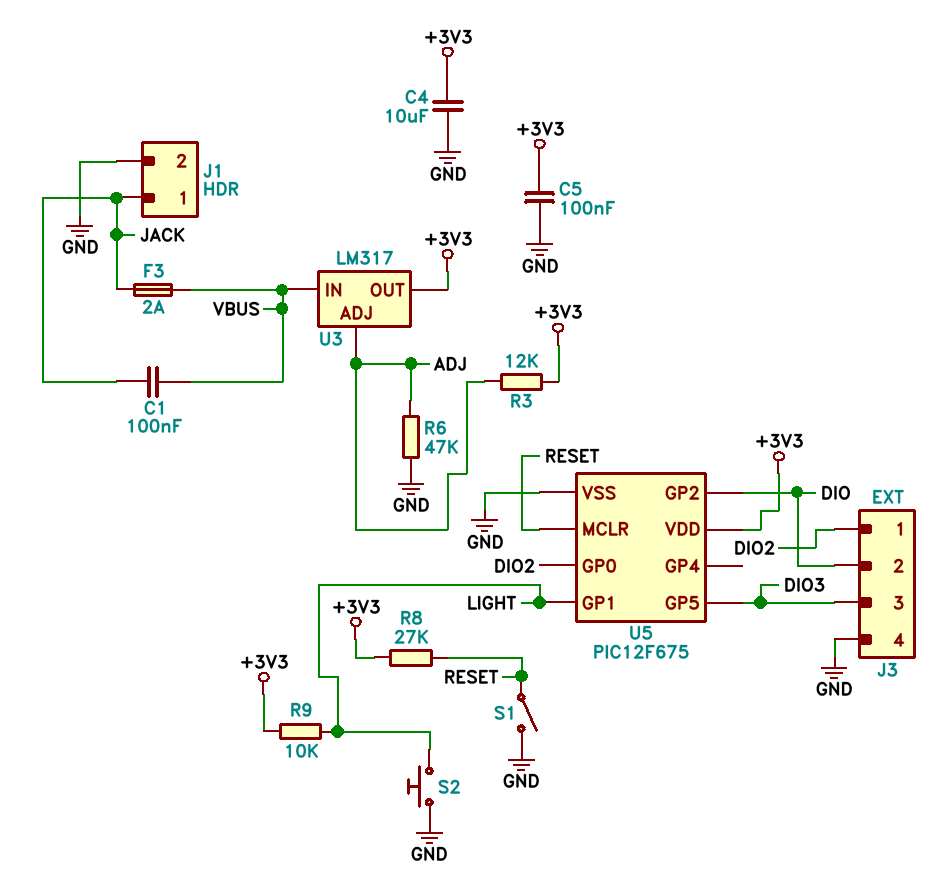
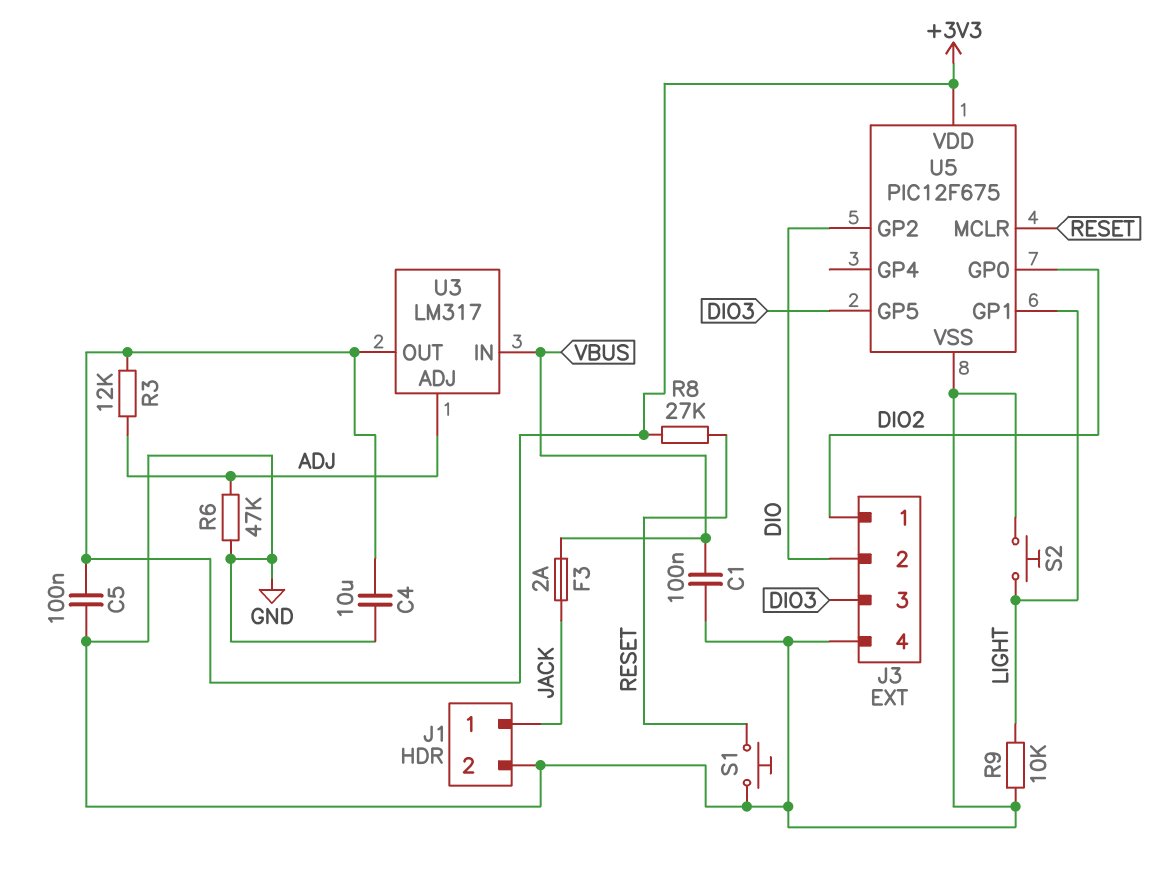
C1: 100nF (JACK, VBUS) -> 100nF (GND, VBUS)
R9: 10k (+3V3, LIGHT) -> 10k (GND, LIGHT)
S1: switch (GND, RESET) -> button (GND, RESET)

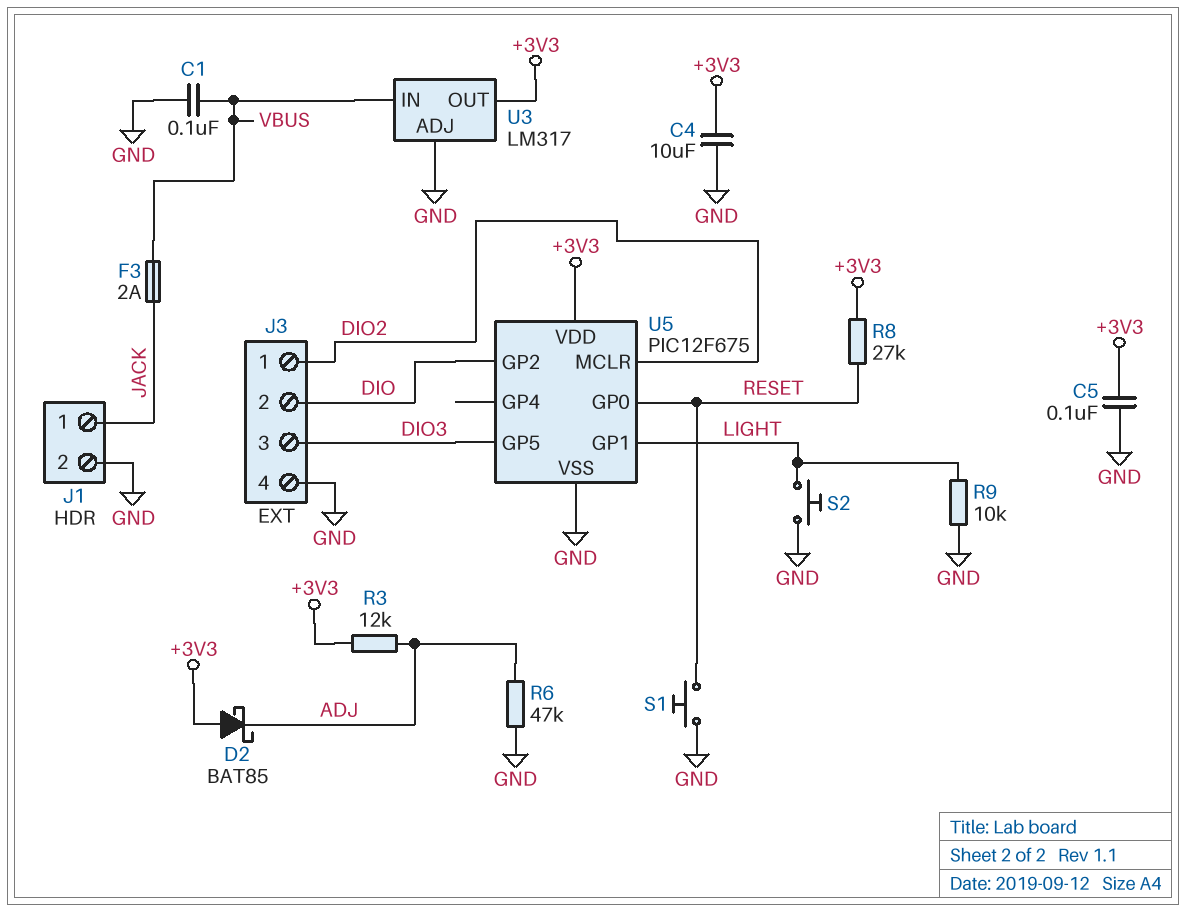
D2: none -> schottky BAT85 (A +3V3, K ADJ)
U3 pin ADJ: ADJ -> GND
U5 pin GP0: DIO2 -> RESET
U5 pin MCLR: RESET -> DIO2

